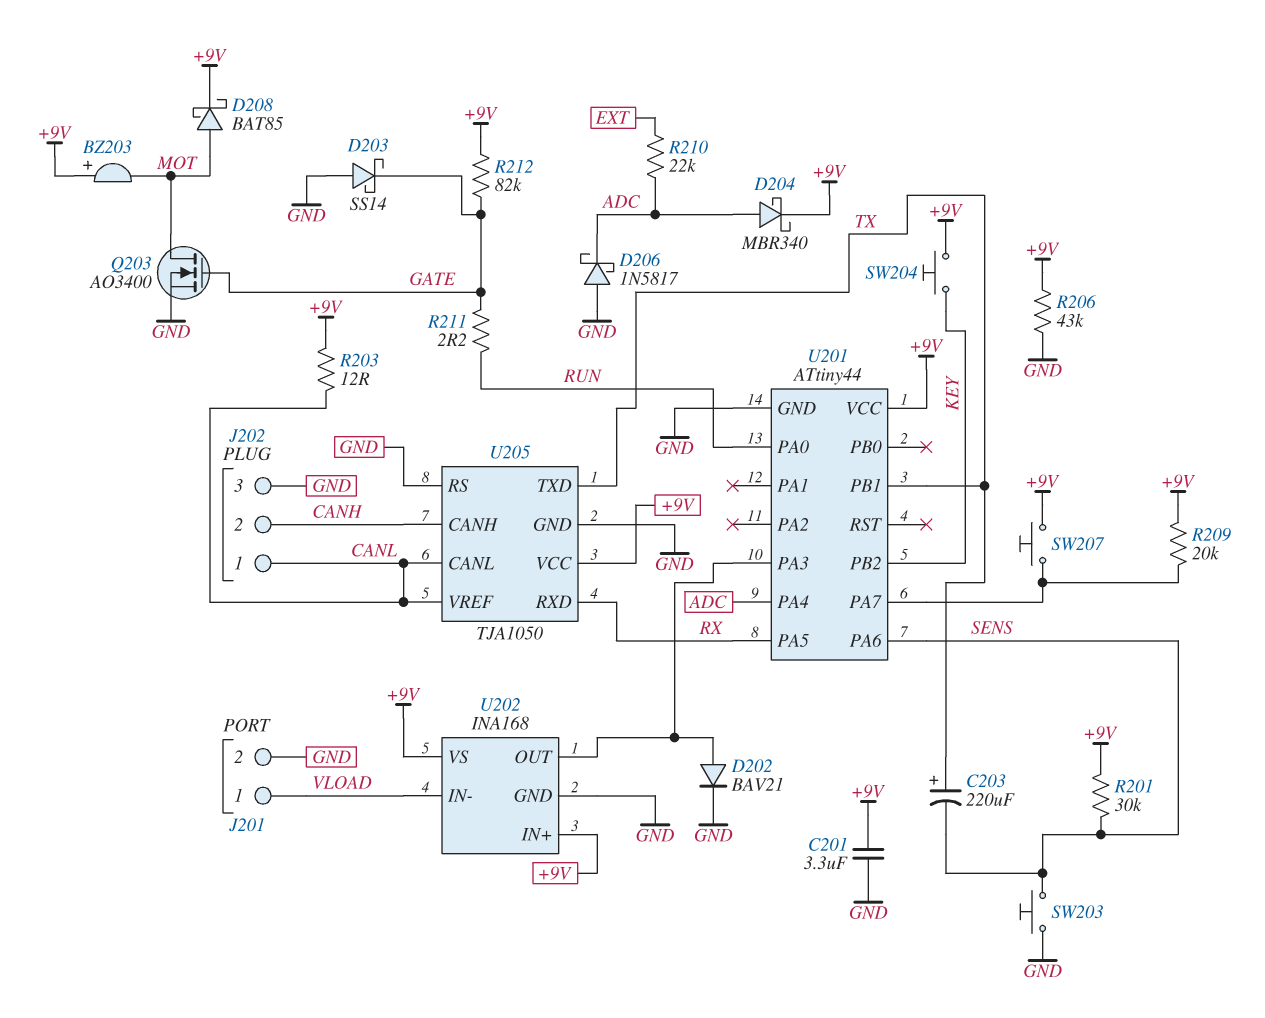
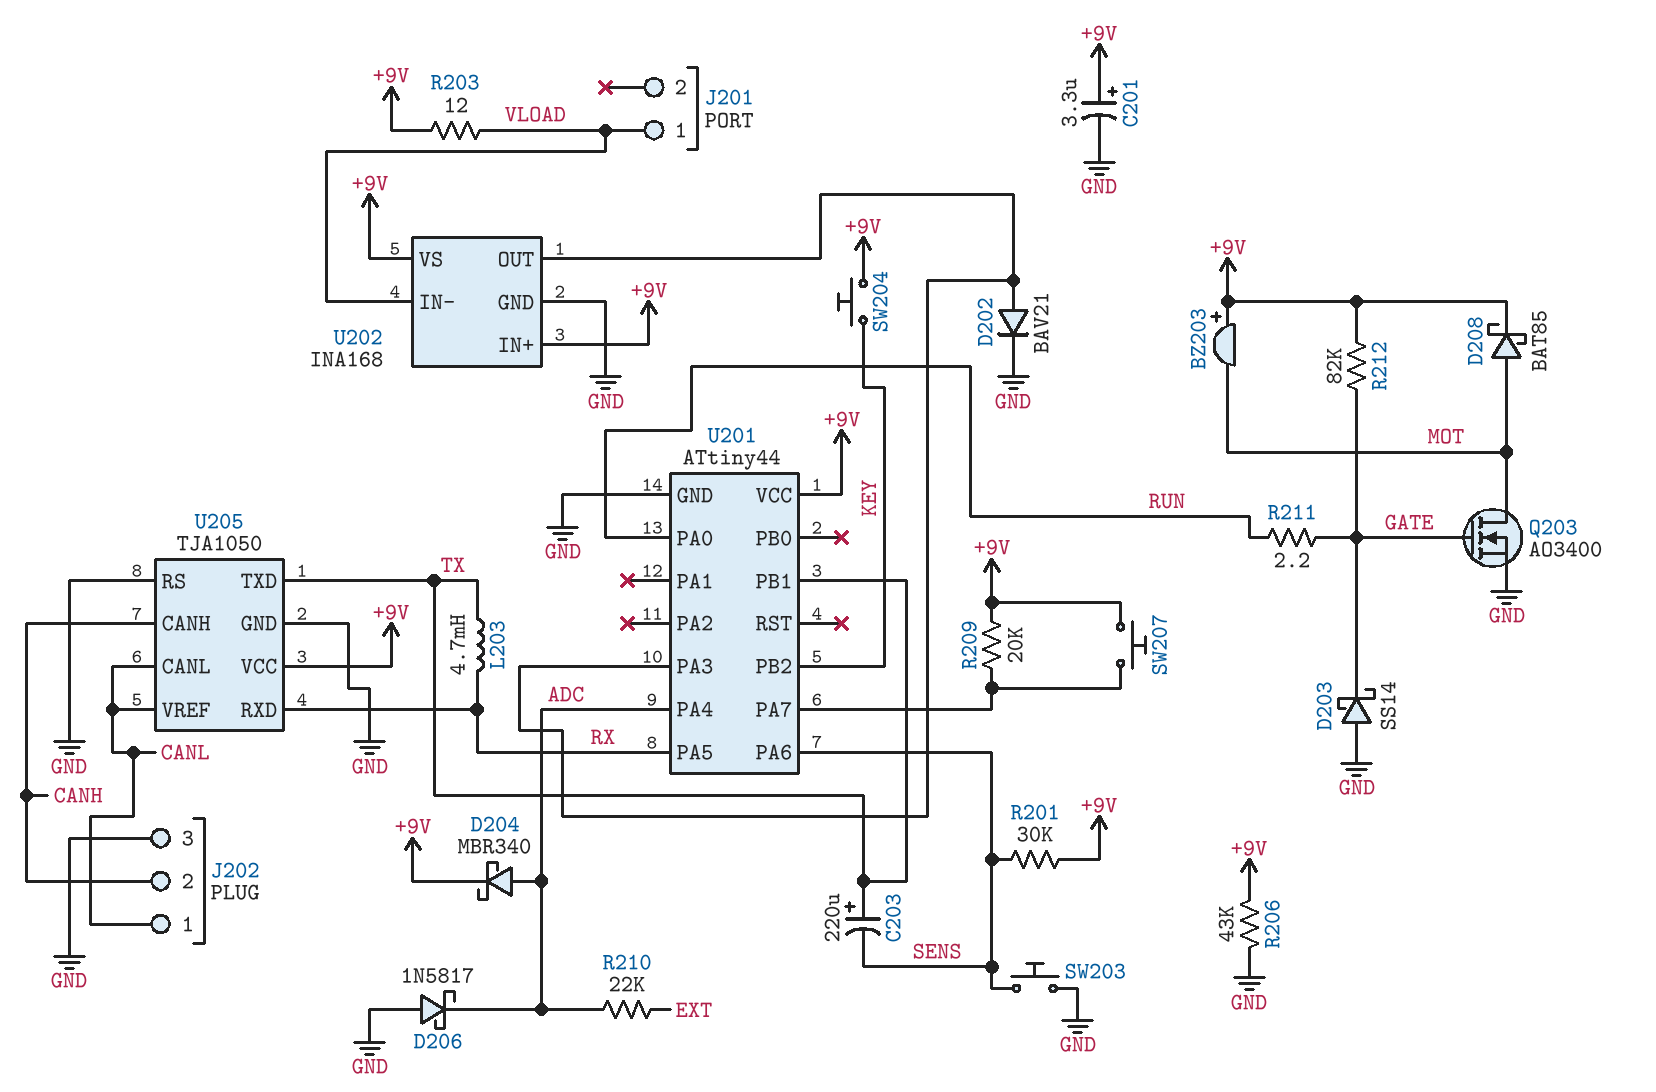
C201: 3.3uF (+9V, GND) -> 3.3uF (plus +9V, minus GND)
J201 pin 2: GND -> none
L203: none -> 4.7mH (RX, TX)
R203: 12 (+9V, CANL) -> 12 (+9V, VLOAD)

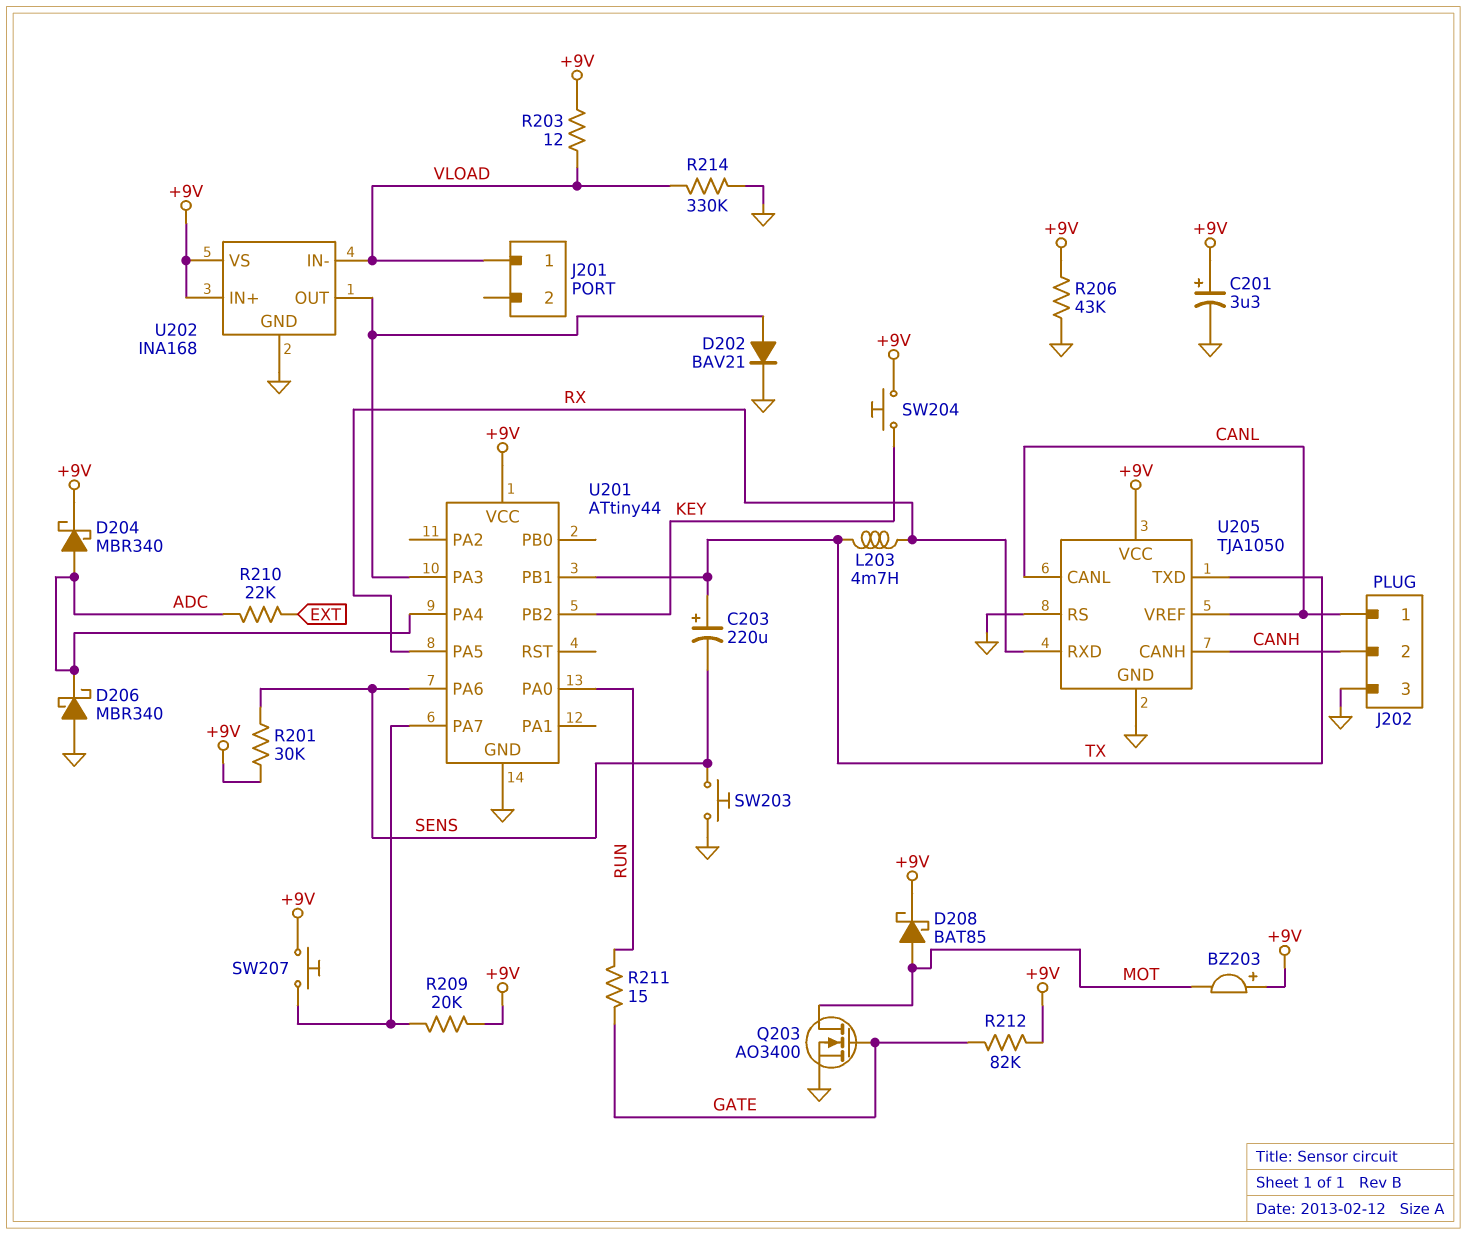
D203: schottky SS14 (A GND, K GATE) -> none
D206: schottky 1N5817 (A GND, K ADC) -> schottky MBR340 (A GND, K ADC)
R211: 2.2 (GATE, RUN) -> 15 (GATE, RUN)
R214: none -> 330k (GND, VLOAD)

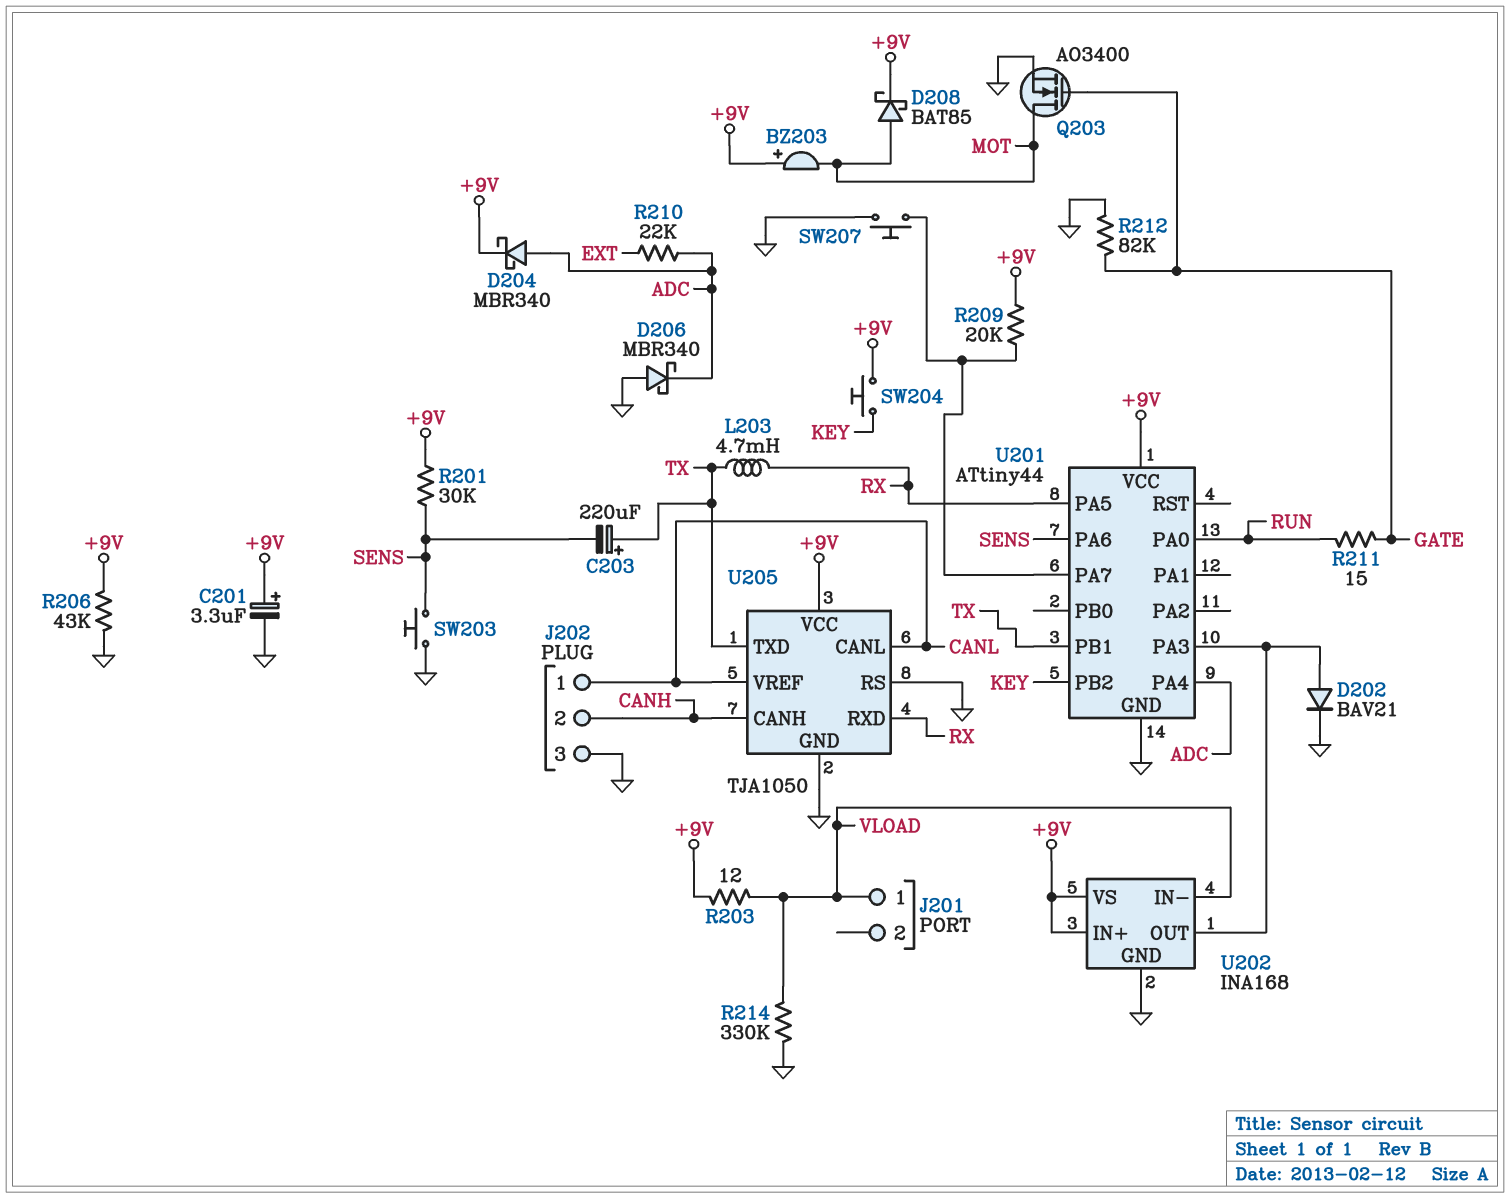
R212: 82k (+9V, GATE) -> 82k (GATE, GND)
SW207: button (+9V, U201/PA7) -> button (GND, U201/PA7)

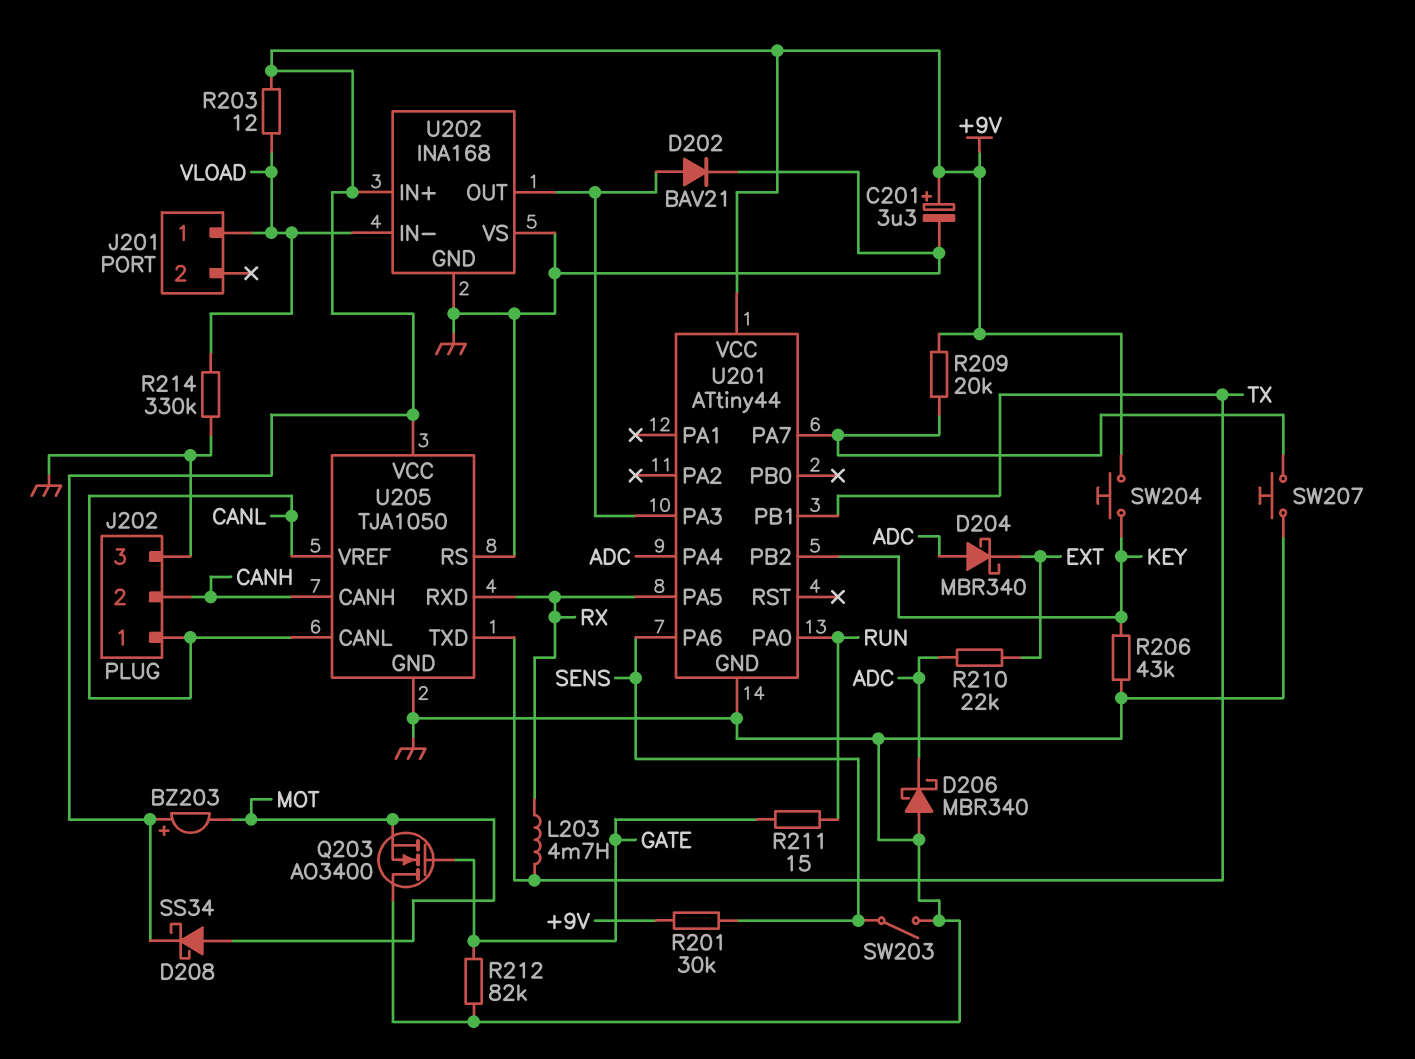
C203: 220uF (plus TX, minus SENS) -> none
D204: schottky MBR340 (A ADC, K +9V) -> schottky MBR340 (A ADC, K EXT)
D208: schottky BAT85 (A MOT, K +9V) -> schottky SS34 (A MOT, K +9V)
Q203: NMOS AO3400 (G GATE, D MOT, S GND) -> NMOS AO3400 (G GATE, D GND, S MOT)
R206: 43k (+9V, GND) -> 43k (GND, KEY)
SW203: button (GND, SENS) -> switch (GND, SENS)
U202 pin VS: +9V -> GND

